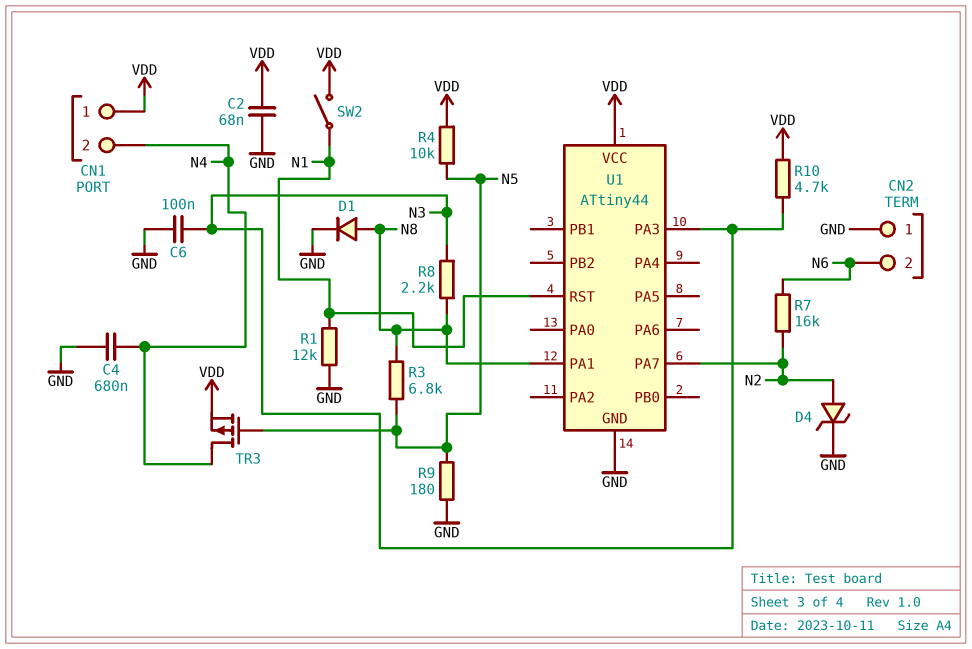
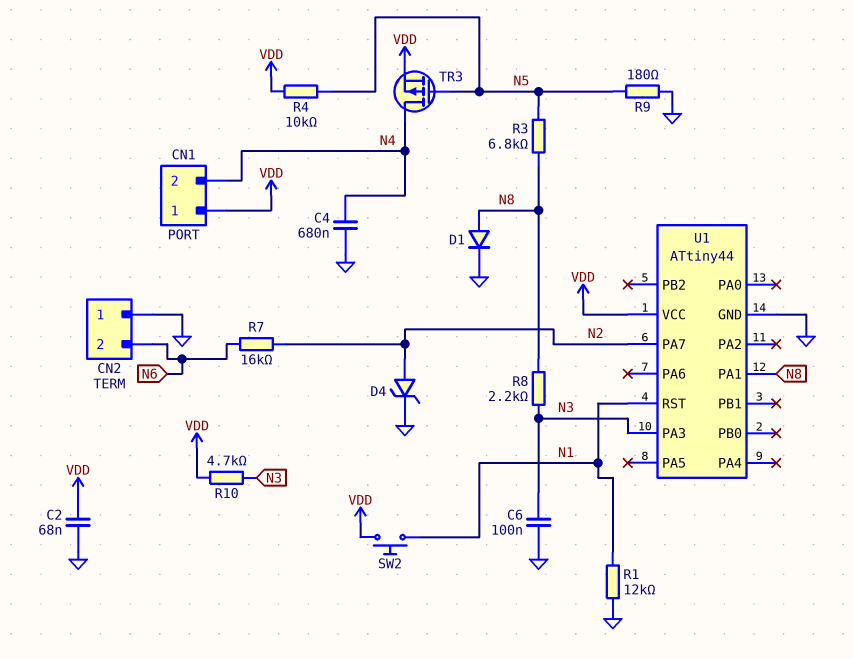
SW2: switch (N1, VDD) -> button (N1, VDD)

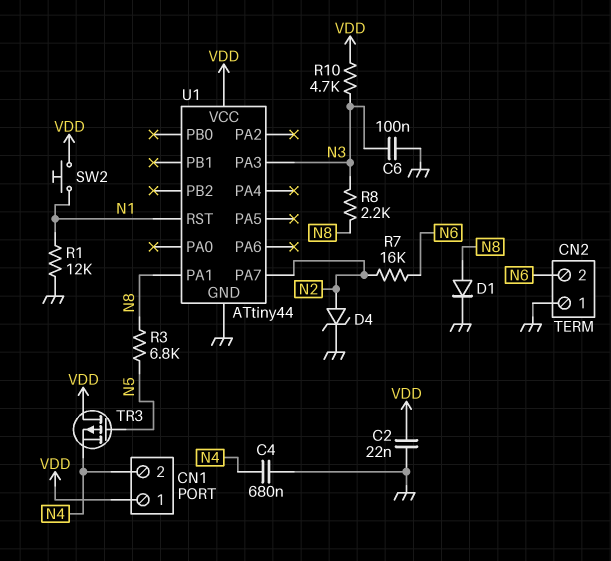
C2: 68nF (GND, VDD) -> 22nF (GND, VDD)
R4: 10k (N5, VDD) -> none
R9: 180 (GND, N5) -> none
TR3: PMOS (G N5, D N4, S VDD) -> PMOS (G N5, D VDD, S N4)

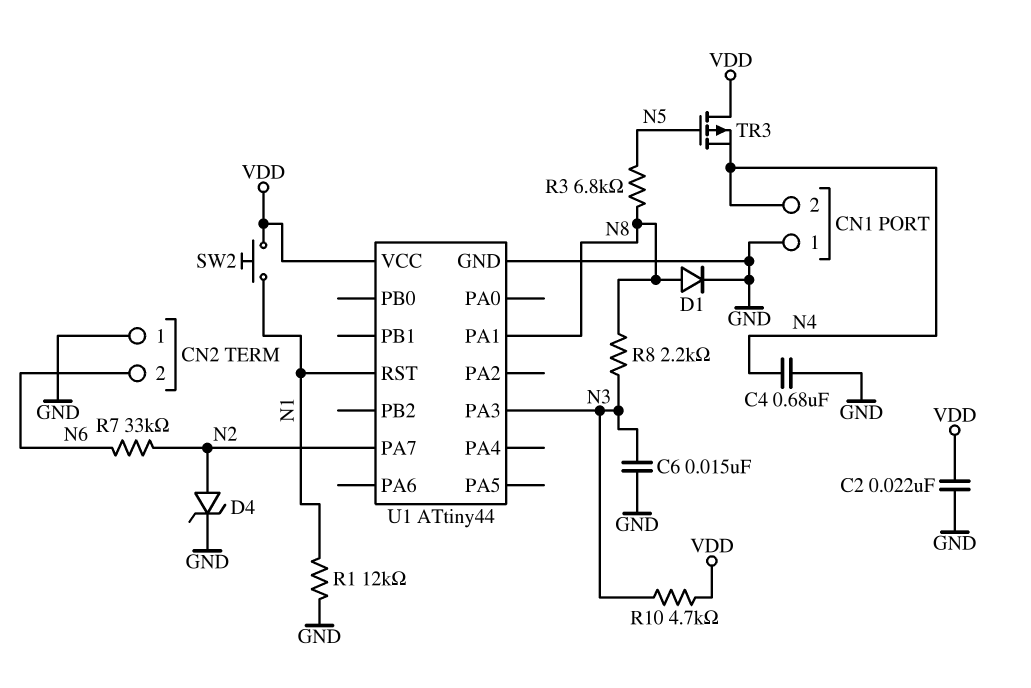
C6: 100nF (GND, N3) -> 15nF (GND, N3)
CN1 pin 1: VDD -> GND
R7: 16k (N2, N6) -> 33k (N2, N6)

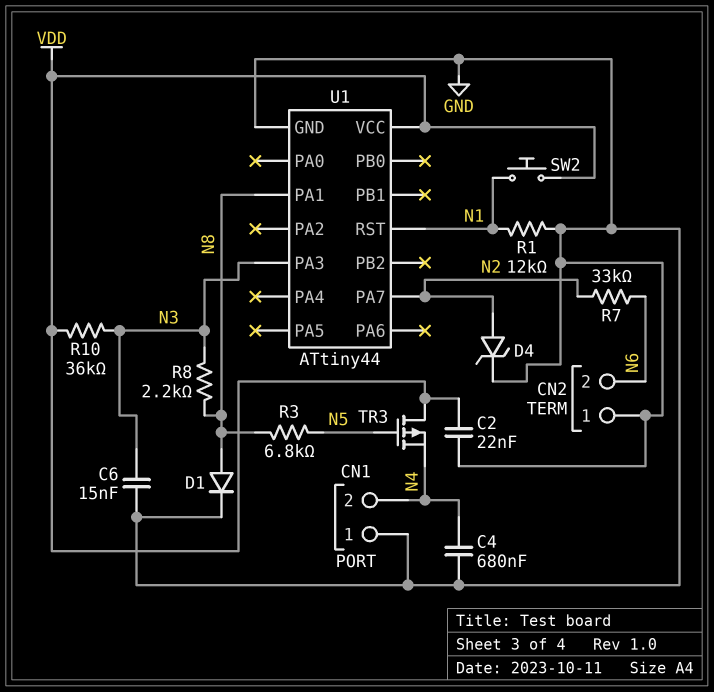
R10: 4.7k (N3, VDD) -> 36k (N3, VDD)

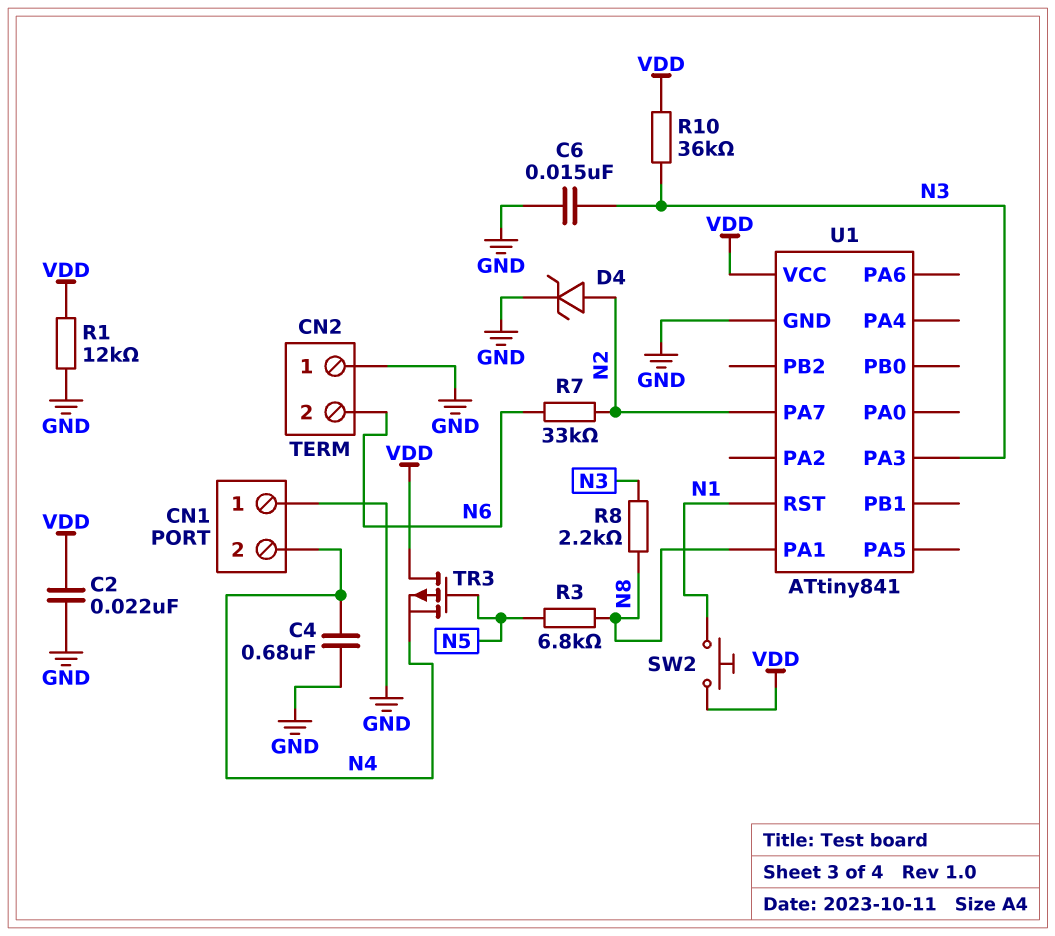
D1: diode (A N8, K GND) -> none
R1: 12k (GND, N1) -> 12k (GND, VDD)
U1: ATtiny44 -> ATtiny841

